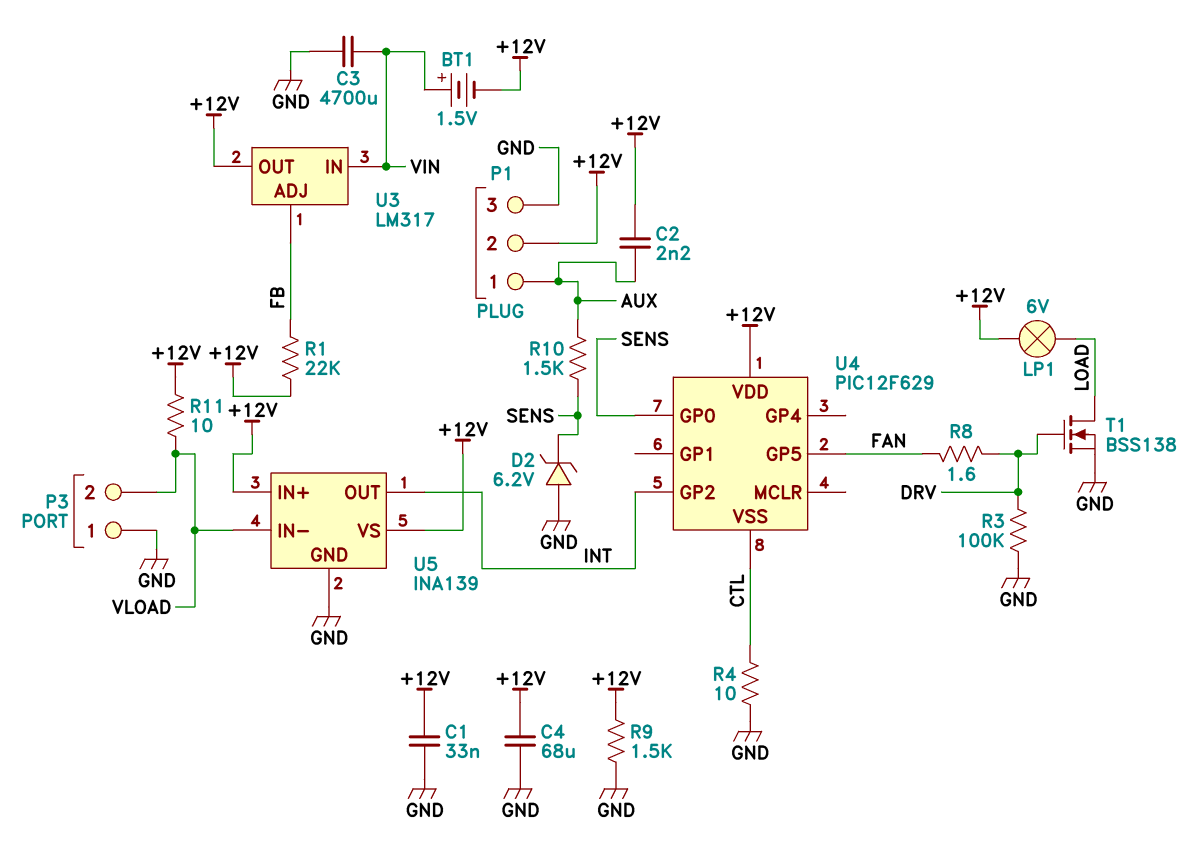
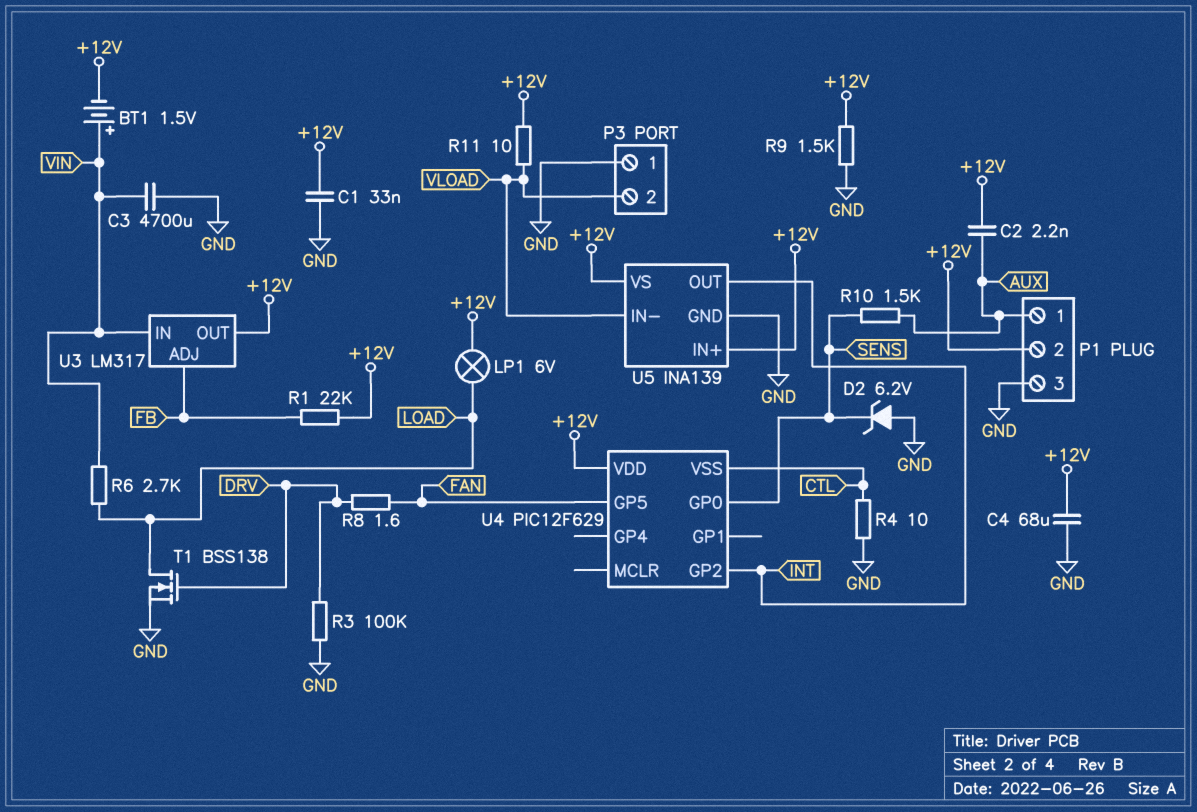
R6: none -> 2.7k (LOAD, VIN)

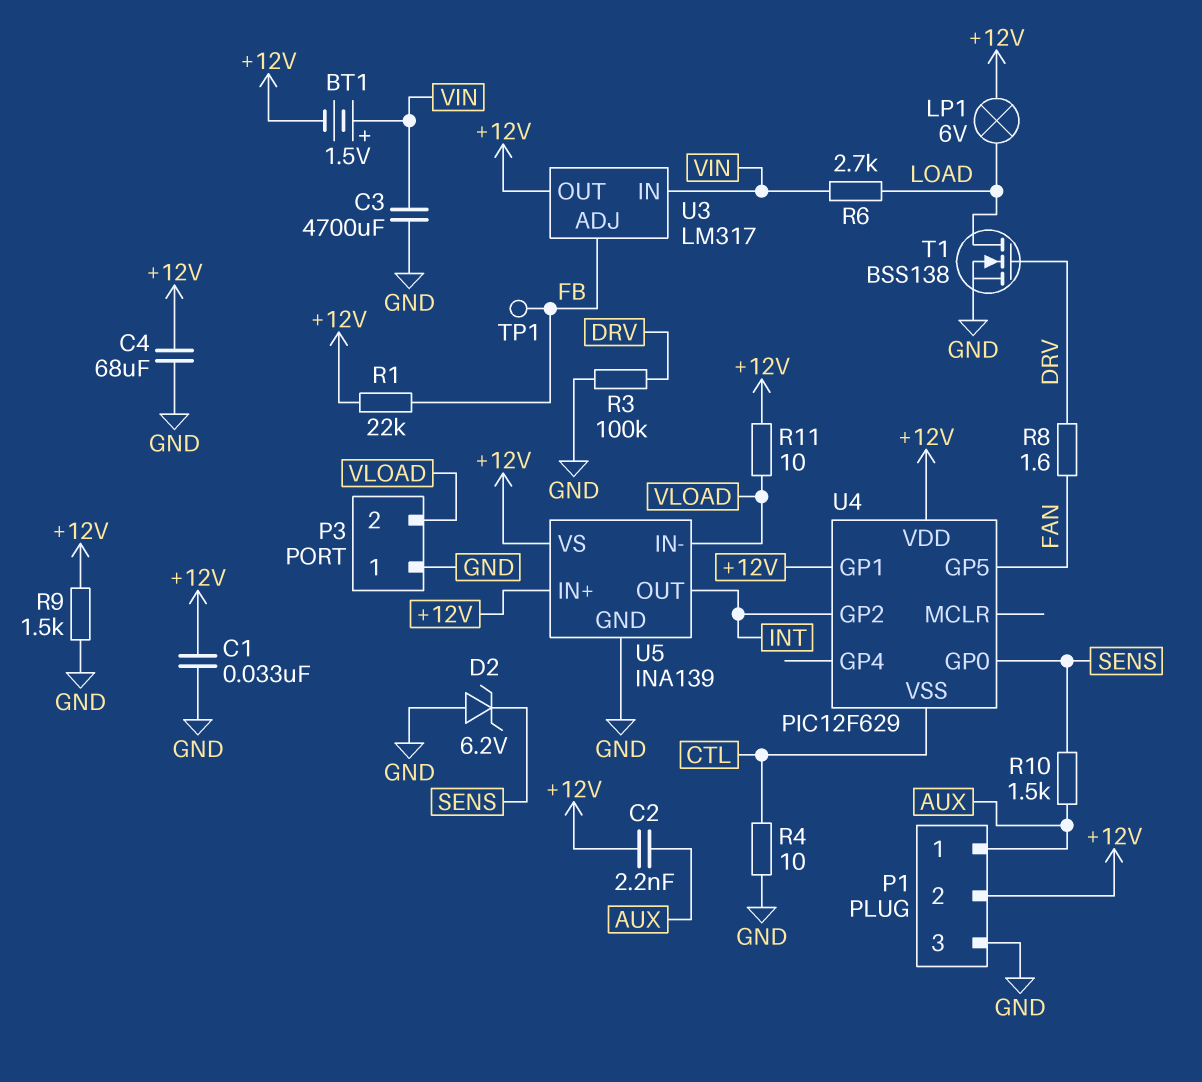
TP1: none -> test point (FB)
U4 pin GP1: none -> +12V

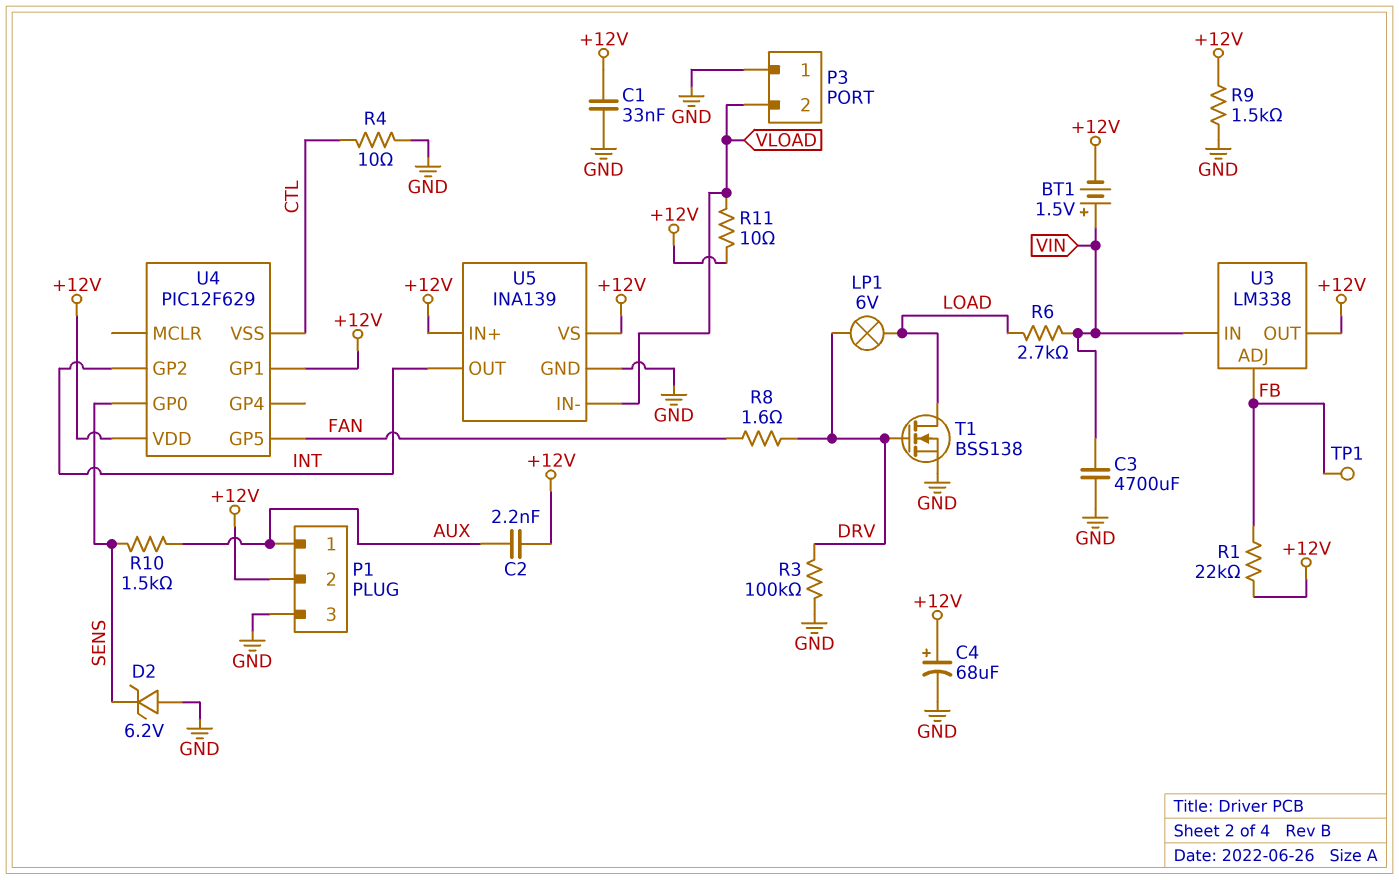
C4: 68uF (+12V, GND) -> 68uF (plus +12V, minus GND)
LP1: lamp 6V (+12V, LOAD) -> lamp 6V (DRV, LOAD)
U3: LM317 -> LM338

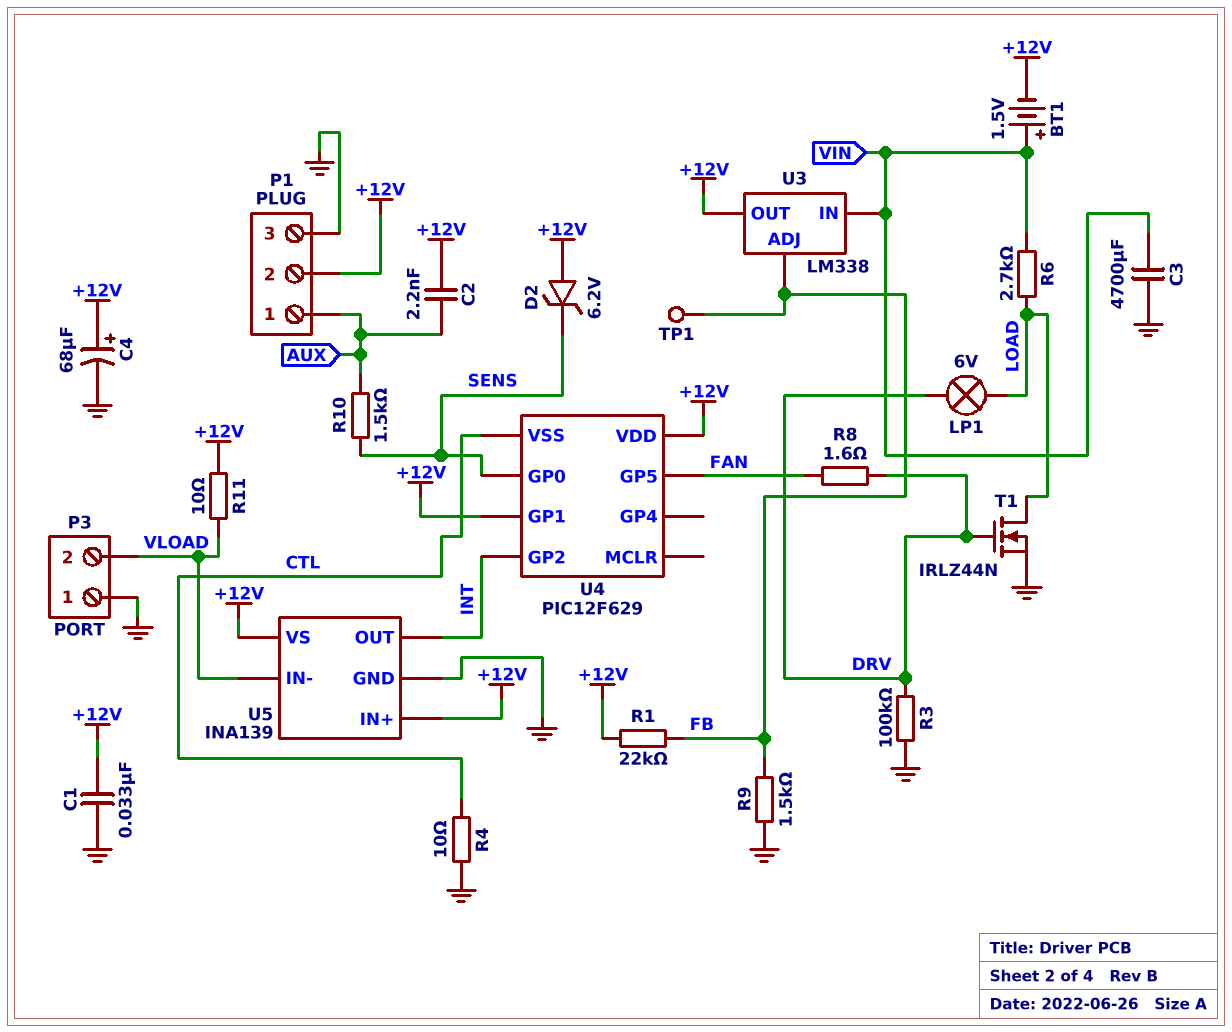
D2: zener 6.2V (A GND, K SENS) -> zener 6.2V (A +12V, K SENS)
R9: 1.5k (+12V, GND) -> 1.5k (FB, GND)
T1: NMOS BSS138 (G DRV, D LOAD, S GND) -> NMOS IRLZ44N (G DRV, D LOAD, S GND)

